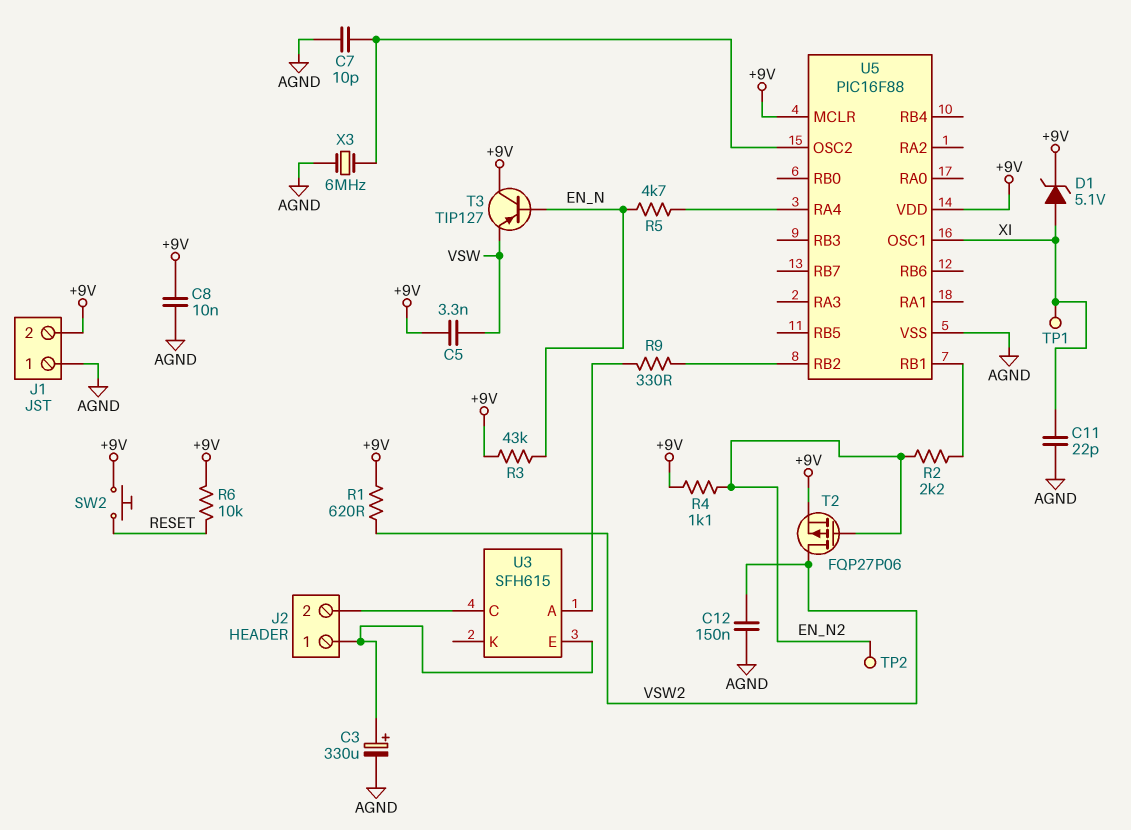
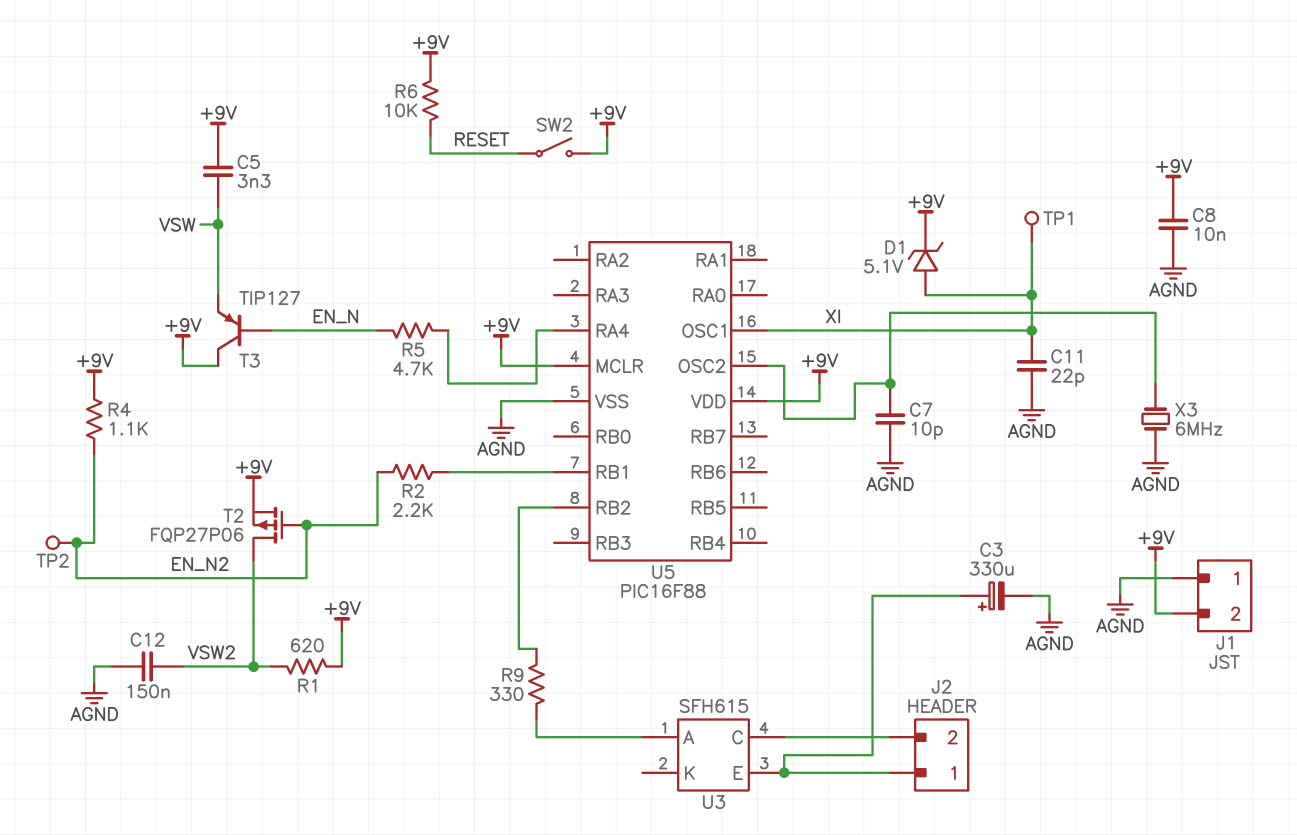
R3: 43k (+9V, EN_N) -> none
SW2: button (+9V, RESET) -> switch (+9V, RESET)

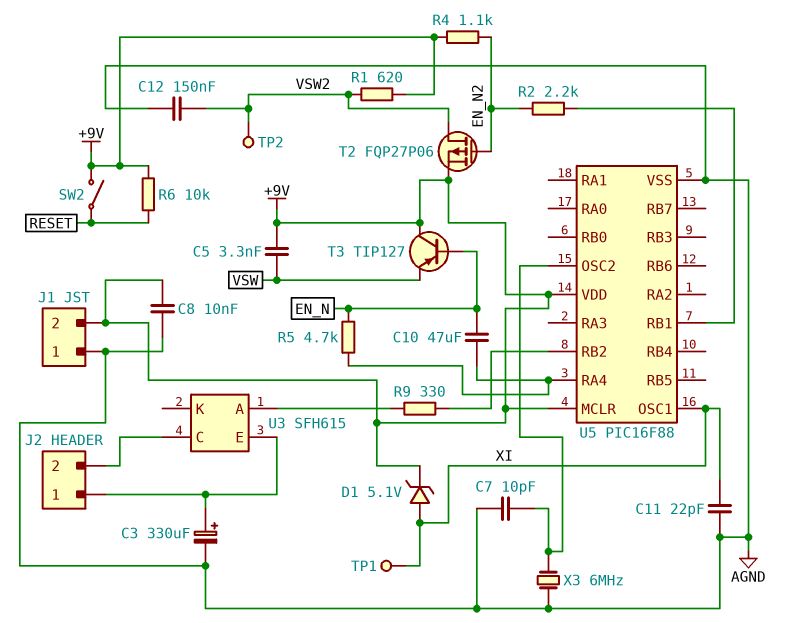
C10: none -> 47uF (EN_N, U5/RA4)
TP2: test point (EN_N2) -> test point (VSW2)

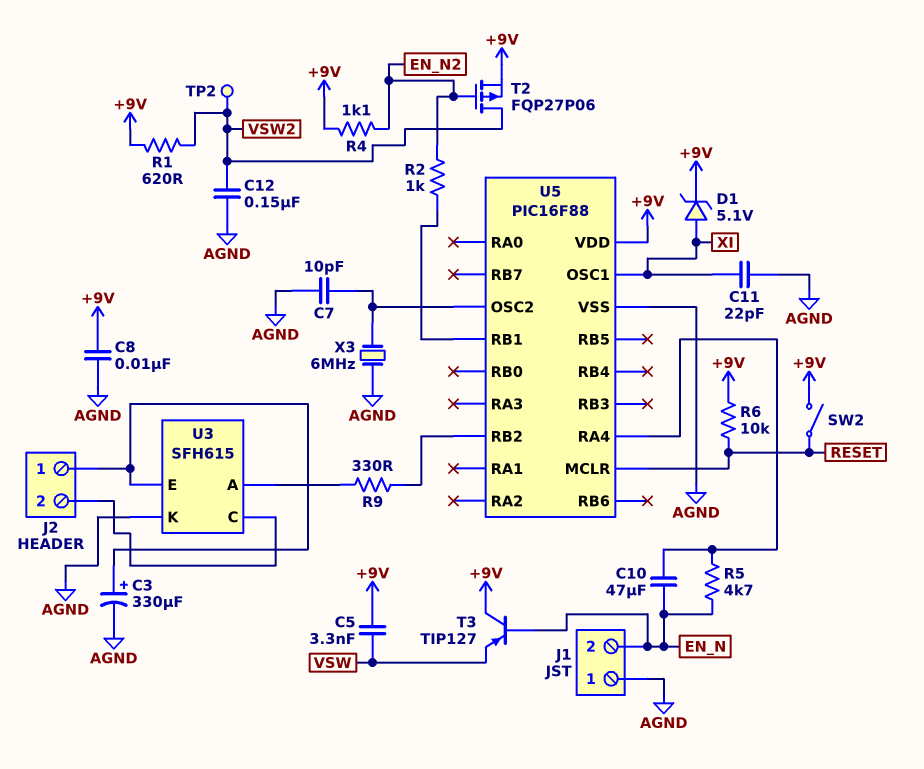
J1 pin 2: +9V -> EN_N
R2: 2.2k (EN_N2, U5/RB1) -> 1k (EN_N2, U5/RB1)
TP1: test point (XI) -> none
U3 pin K: none -> AGND
U5 pin MCLR: +9V -> RESET

